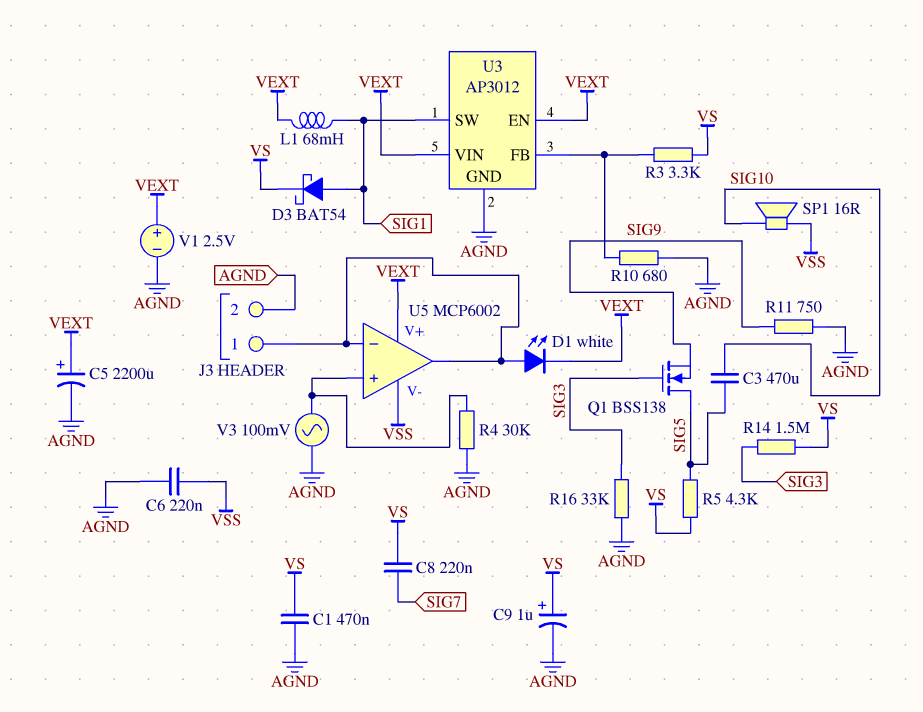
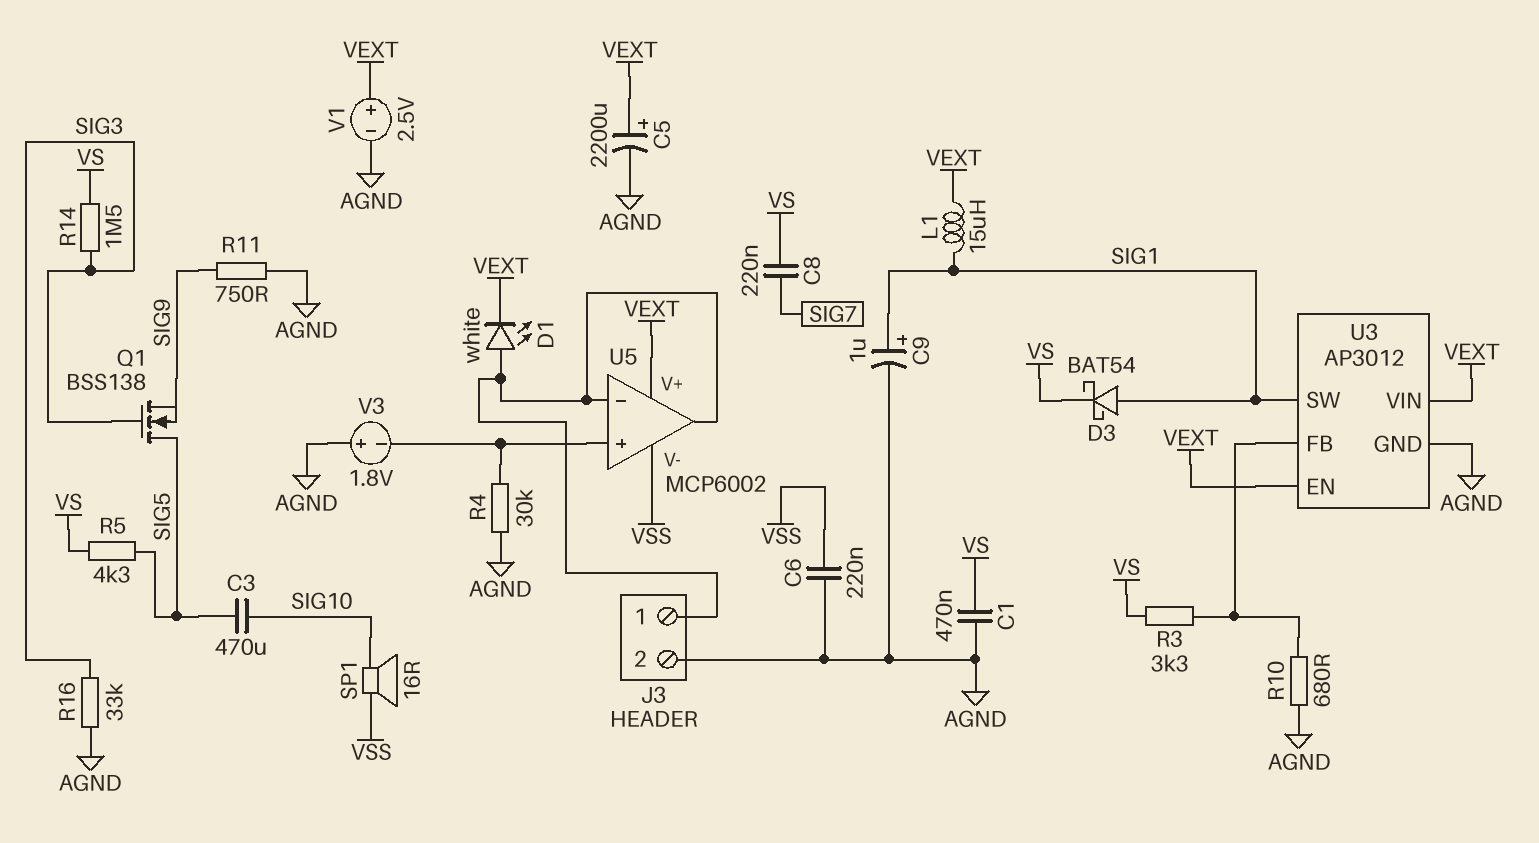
C9: 1uF (plus VS, minus AGND) -> 1uF (plus SIG1, minus AGND)
L1: 68mH (SIG1, VEXT) -> 15uH (SIG1, VEXT)
V3: AC 100mV (AGND, U5/in+) -> 1.8V (plus AGND, minus U5/in+)

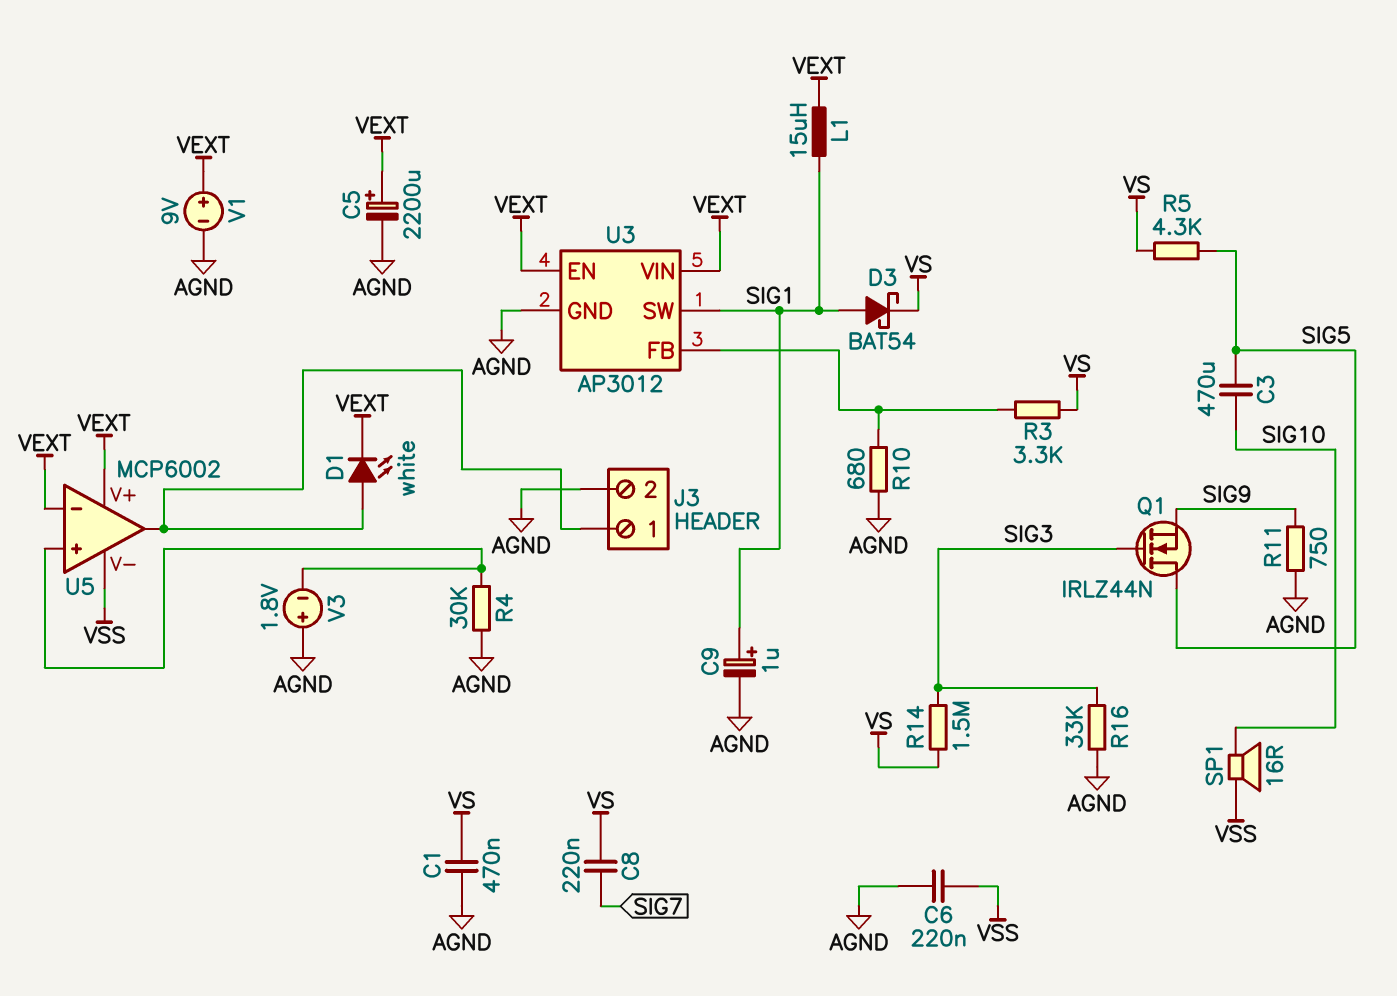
Q1: NMOS BSS138 (G SIG3, D SIG5, S SIG9) -> NMOS IRLZ44N (G SIG3, D SIG5, S SIG9)
U5 pin in-: J3/1 -> VEXT
V1: 2.5V (plus VEXT, minus AGND) -> 9V (plus VEXT, minus AGND)

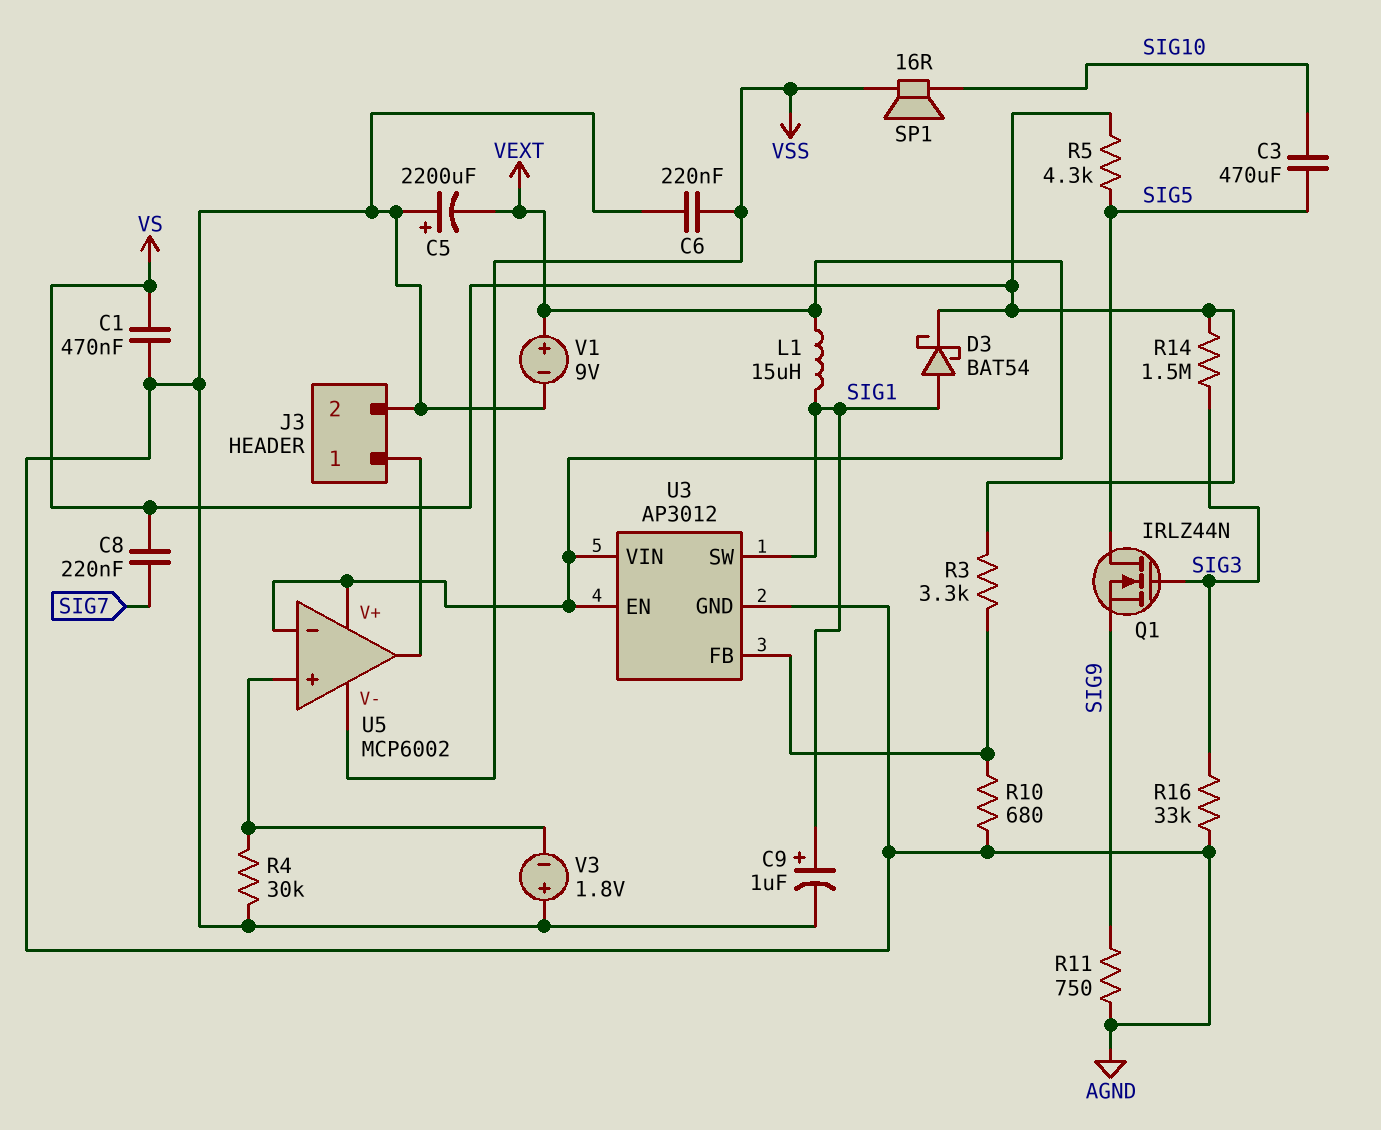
C5: 2200uF (plus VEXT, minus AGND) -> 2200uF (plus AGND, minus VEXT)
D1: LED white (A J3/1, K VEXT) -> none

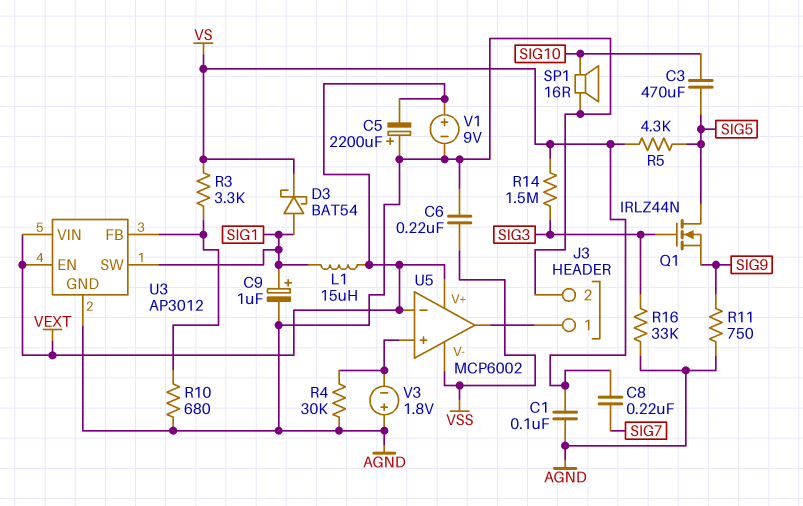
C1: 470nF (AGND, VS) -> 100nF (AGND, VS)
SP1: speaker 16R (SIG10, VSS) -> speaker 16R (AGND, SIG10)

